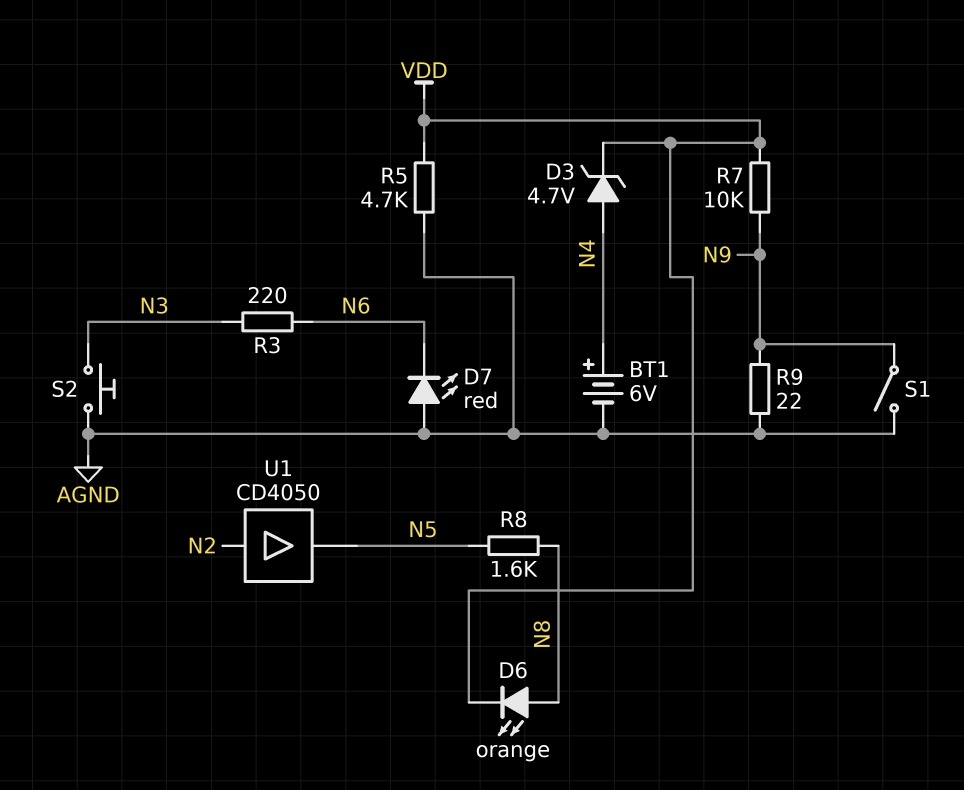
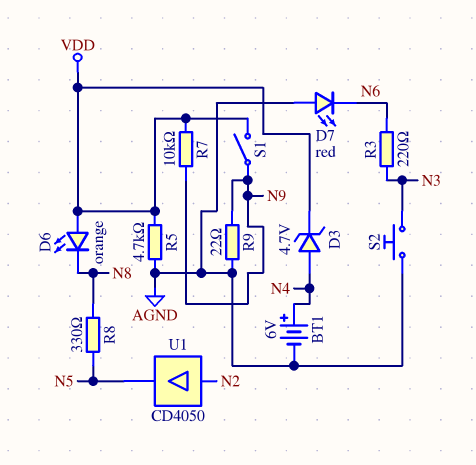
D6: LED orange (A N8, K VDD) -> LED orange (A VDD, K N8)
R8: 1.6k (N5, N8) -> 330 (N5, N8)
S1: switch (AGND, N9) -> switch (N9, VDD)

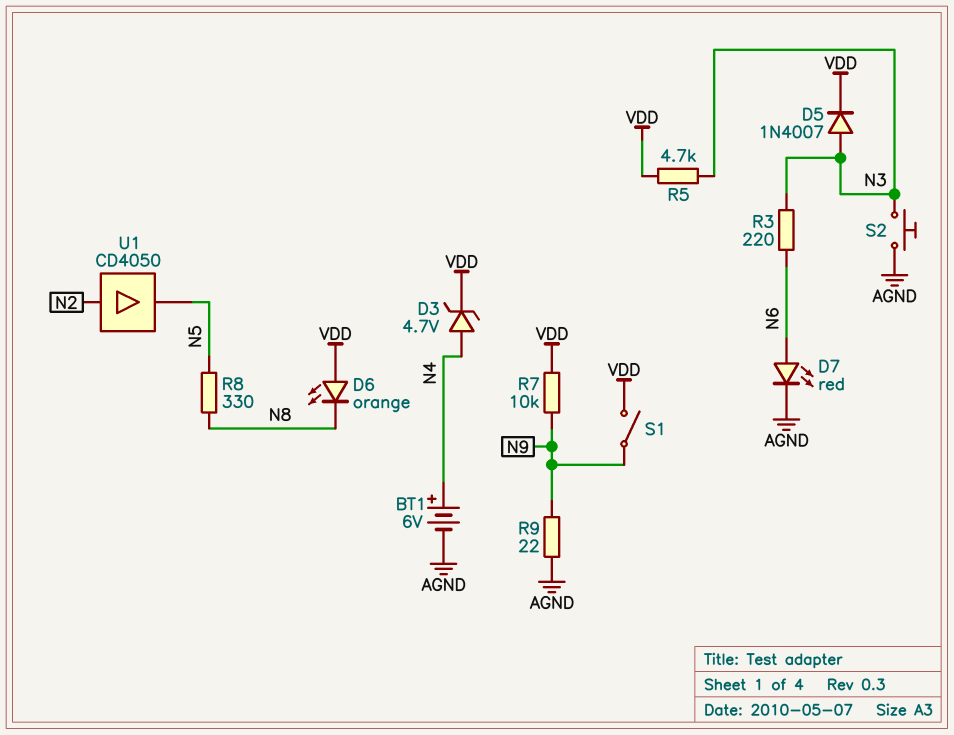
D5: none -> diode 1N4007 (A N3, K VDD)
D7: LED red (A AGND, K N6) -> LED red (A N6, K AGND)
R5: 4.7k (AGND, VDD) -> 4.7k (N3, VDD)

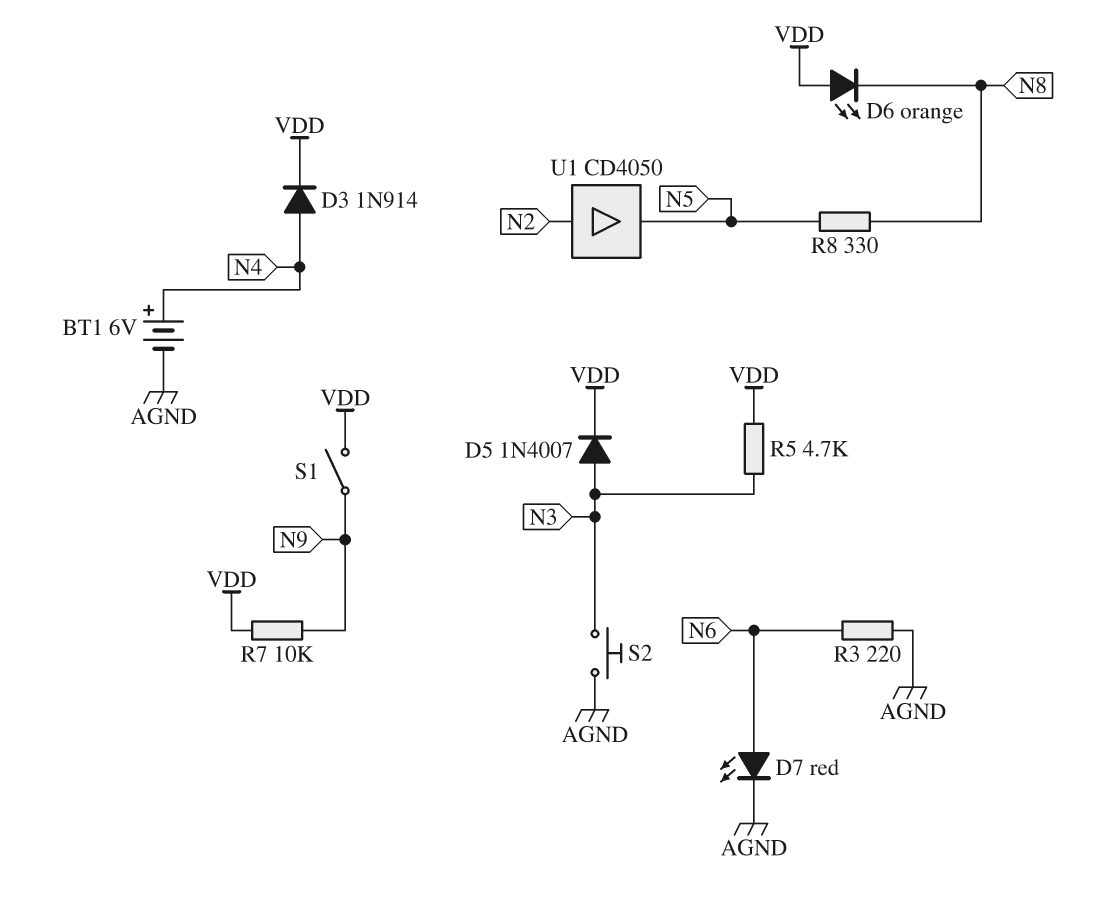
D3: zener 4.7V (A N4, K VDD) -> diode 1N914 (A N4, K VDD)
R3: 220 (N3, N6) -> 220 (AGND, N6)
R9: 22 (AGND, N9) -> none

